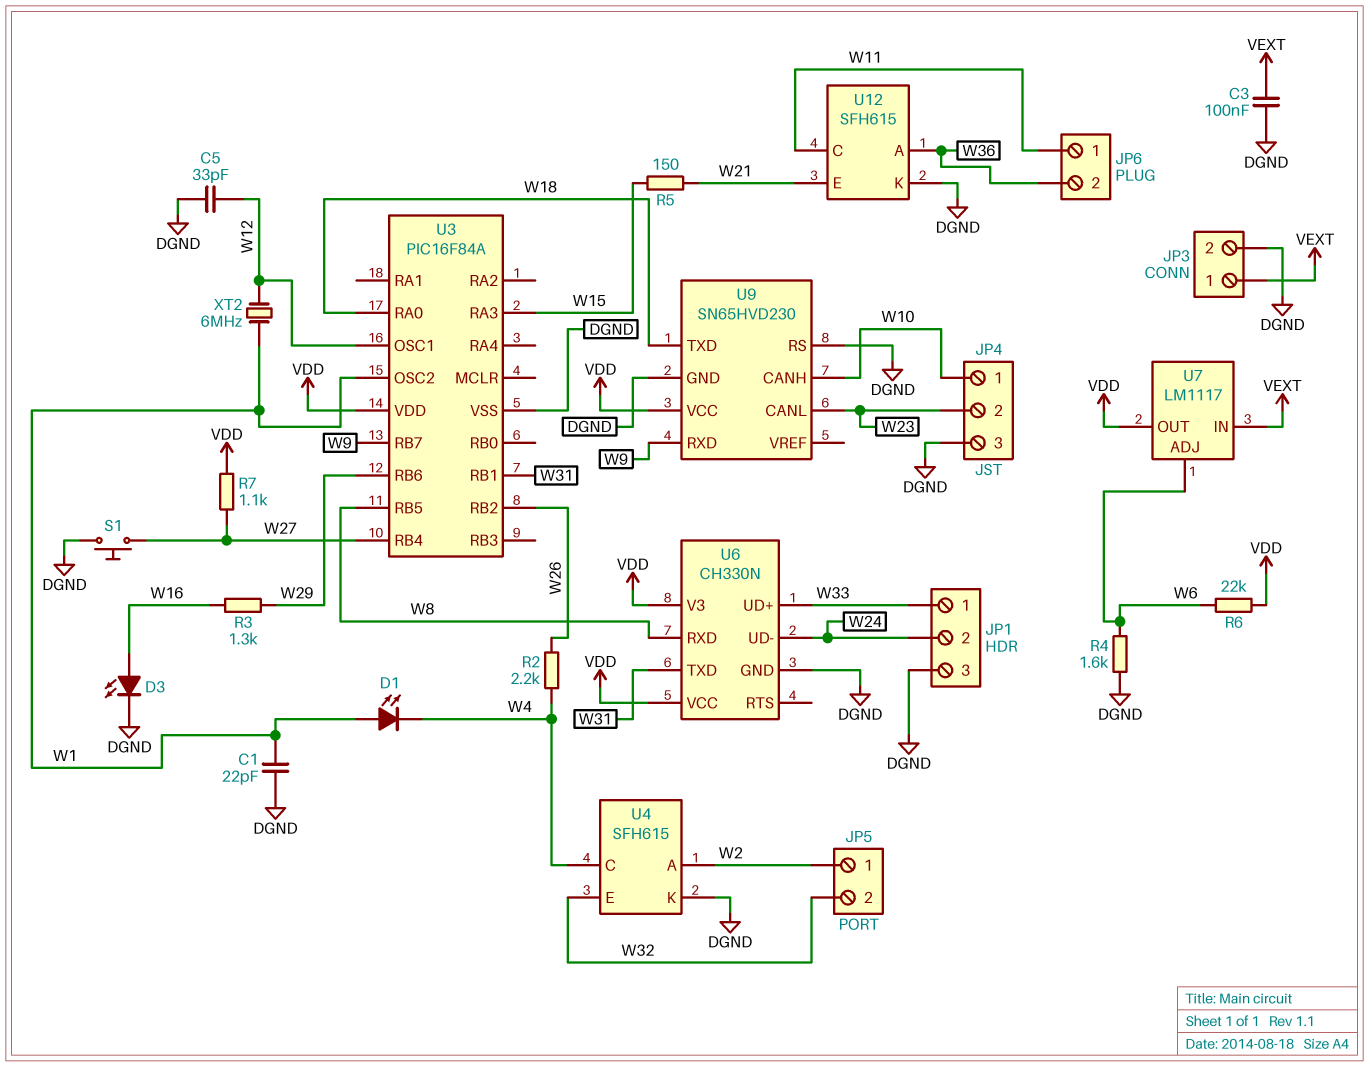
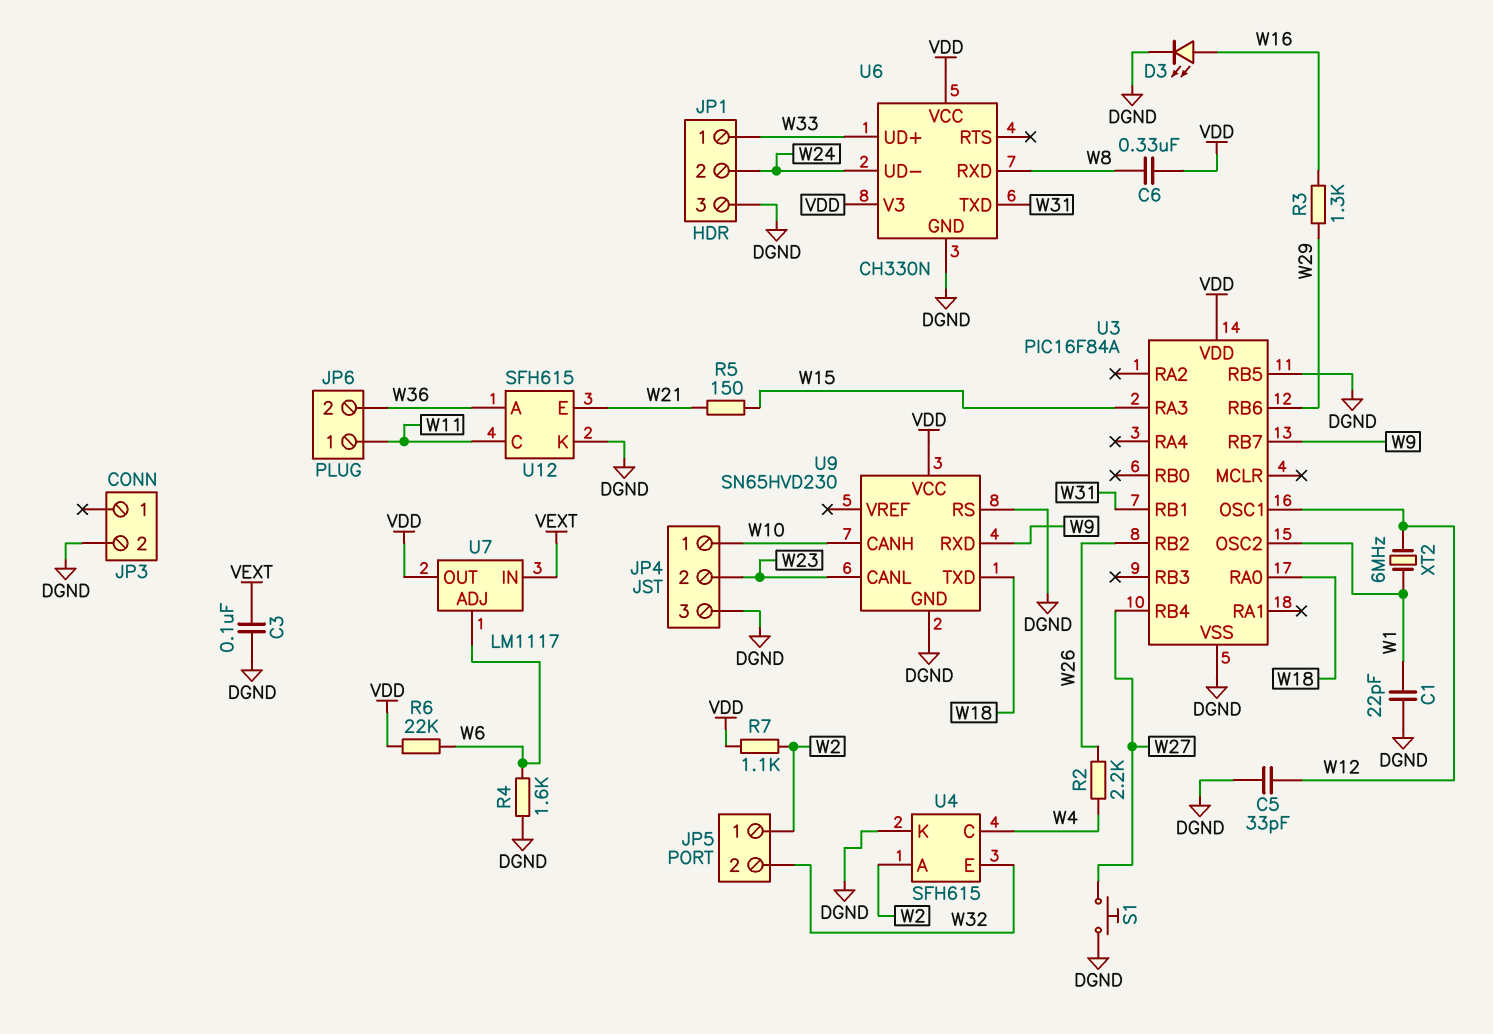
C6: none -> 330nF (VDD, W8)
D1: LED (A W1, K W4) -> none
JP3 pin 1: VEXT -> none
R7: 1.1k (VDD, W27) -> 1.1k (VDD, W2)
U3 pin RB5: W8 -> DGND

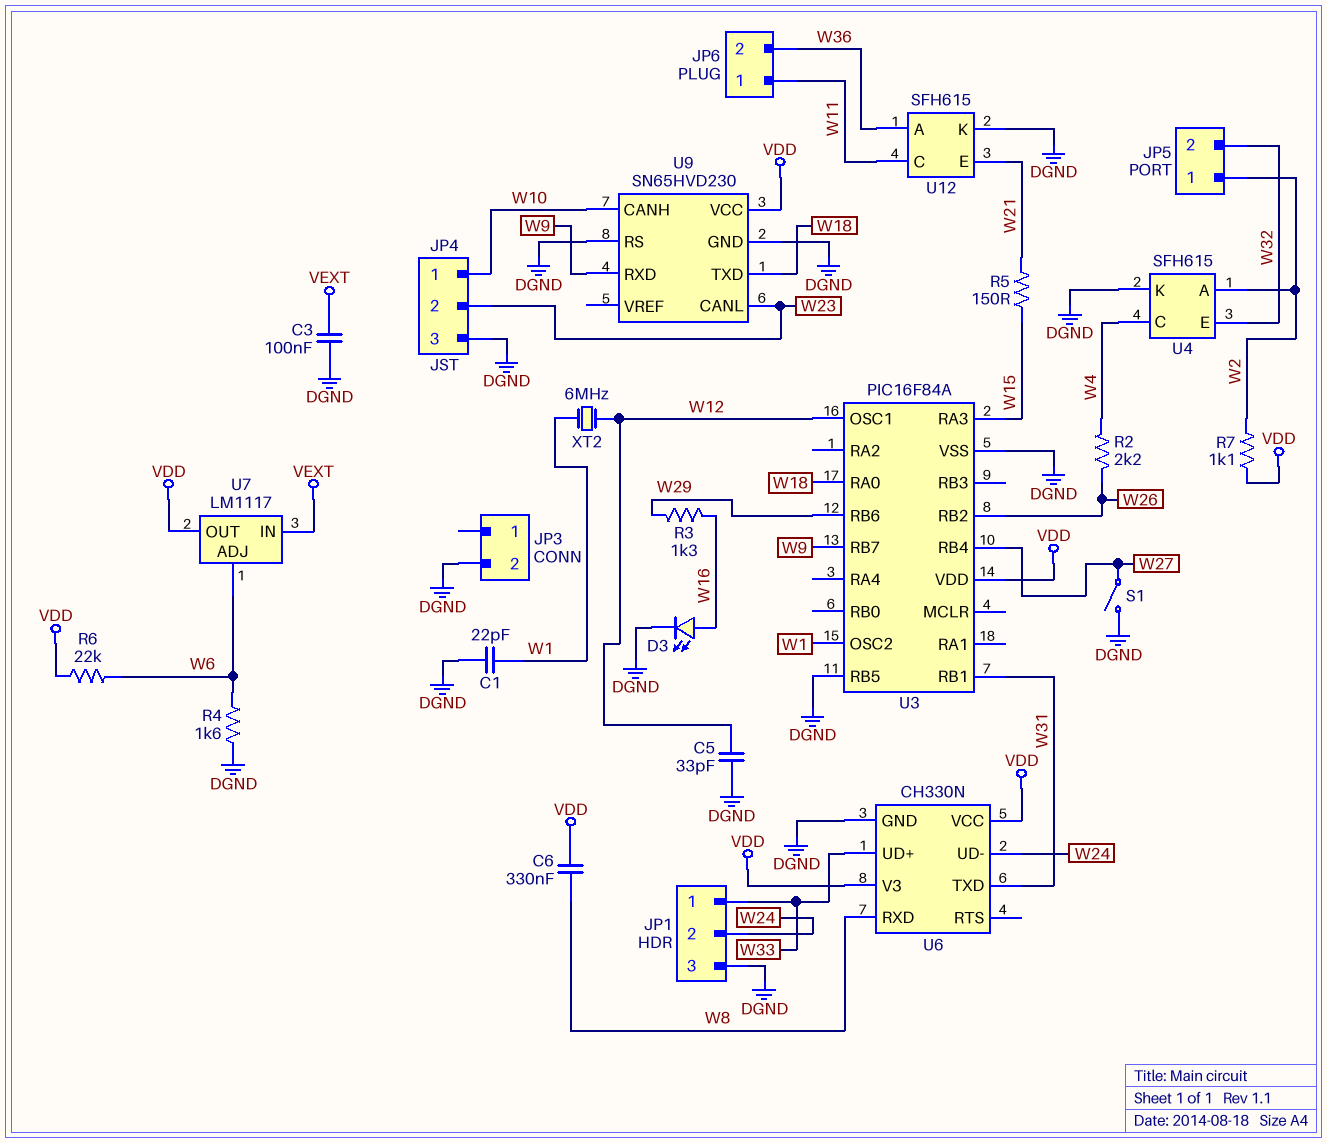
S1: button (DGND, W27) -> switch (DGND, W27)

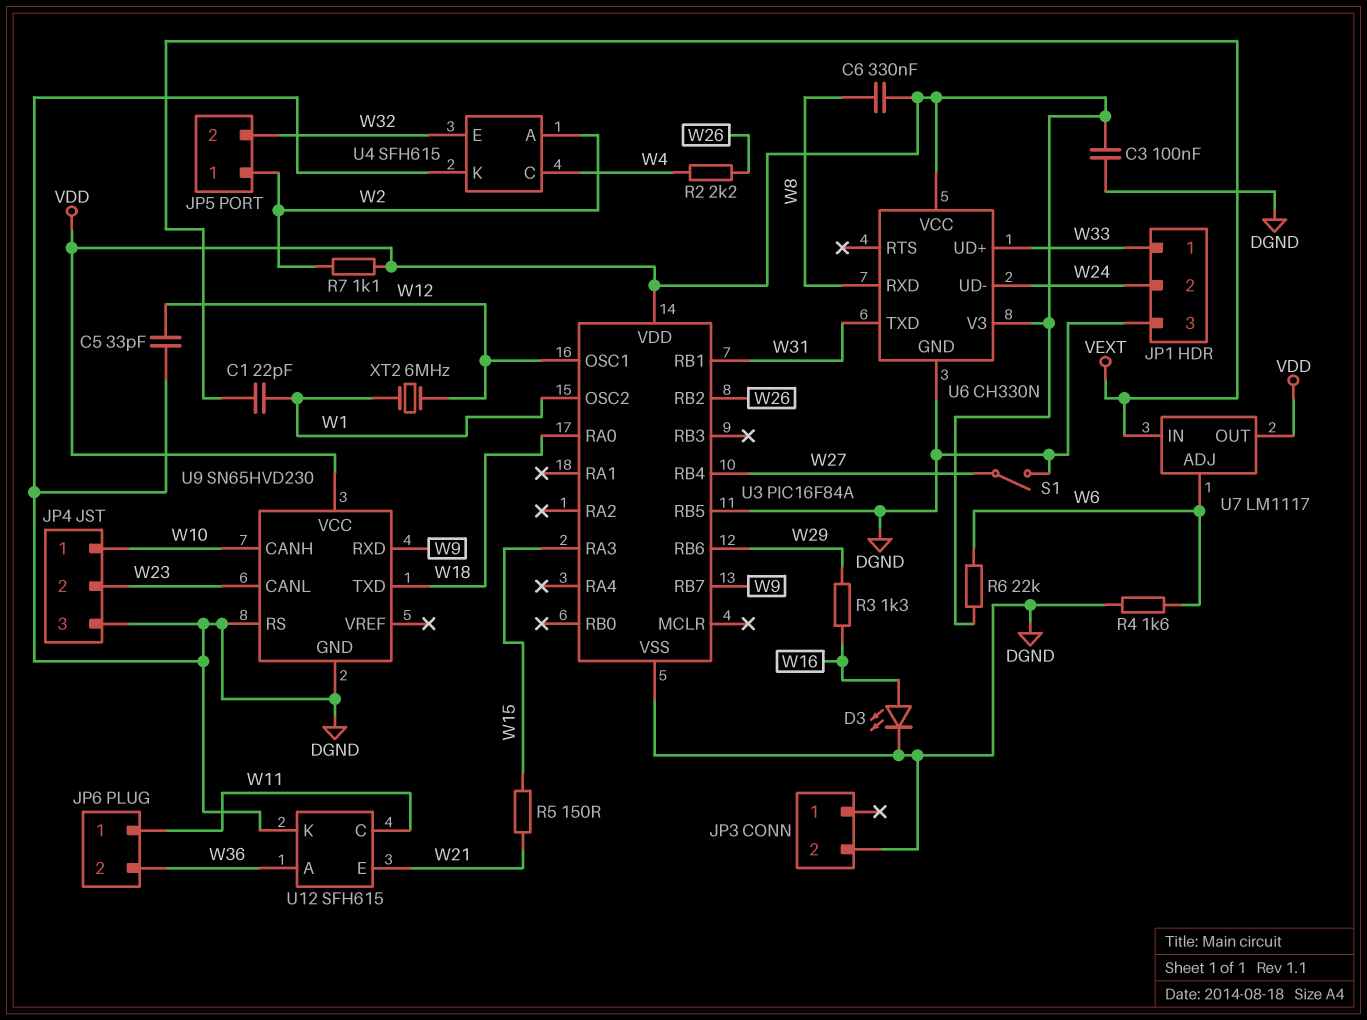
C1: 22pF (DGND, W1) -> 22pF (VEXT, W1)
C3: 100nF (DGND, VEXT) -> 100nF (DGND, VDD)

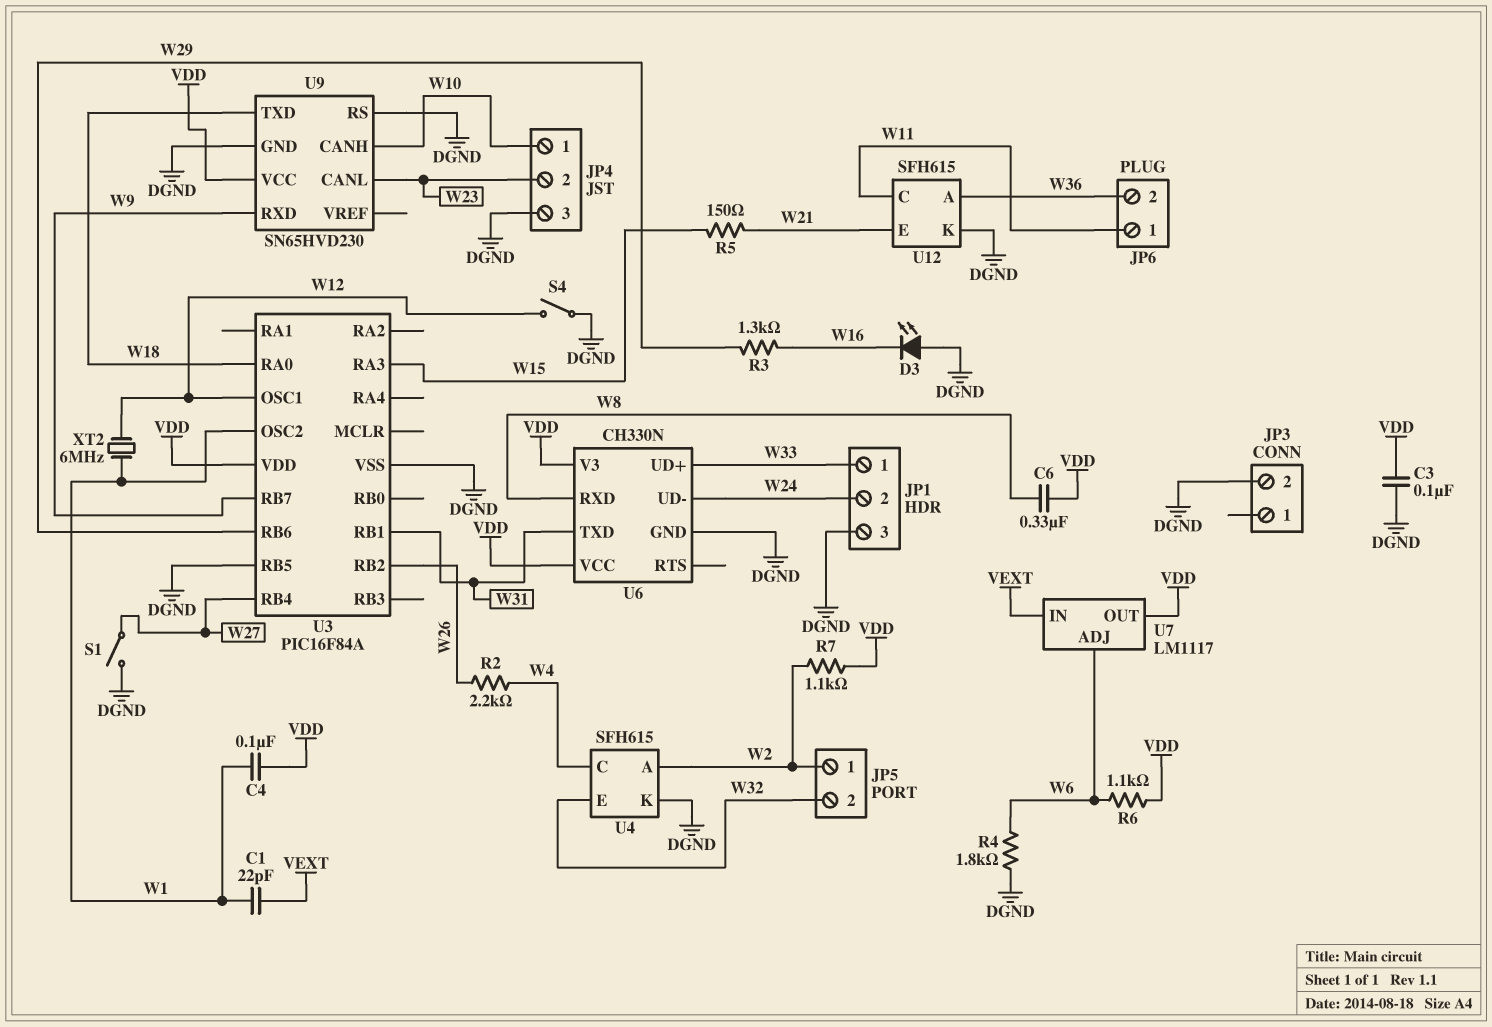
C4: none -> 100nF (VDD, W1)
C5: 33pF (DGND, W12) -> none
D3: LED (A W16, K DGND) -> LED (A DGND, K W16)
R4: 1.6k (DGND, W6) -> 1.8k (DGND, W6)
R6: 22k (VDD, W6) -> 1.1k (VDD, W6)
S4: none -> switch (DGND, W12)

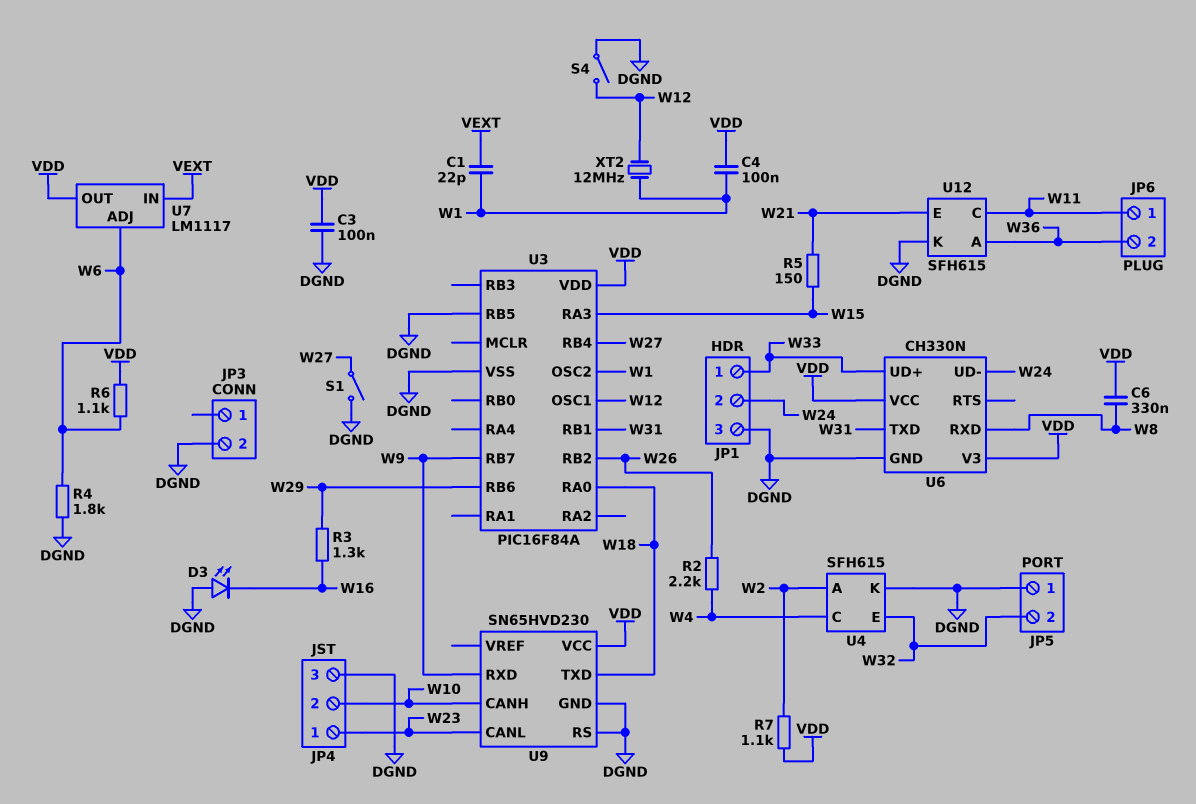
JP4 pin 1: W10 -> W23
JP4 pin 2: W23 -> W10
JP5 pin 1: W2 -> DGND
XT2: 6MHz (W1, W12) -> 12MHz (W1, W12)

